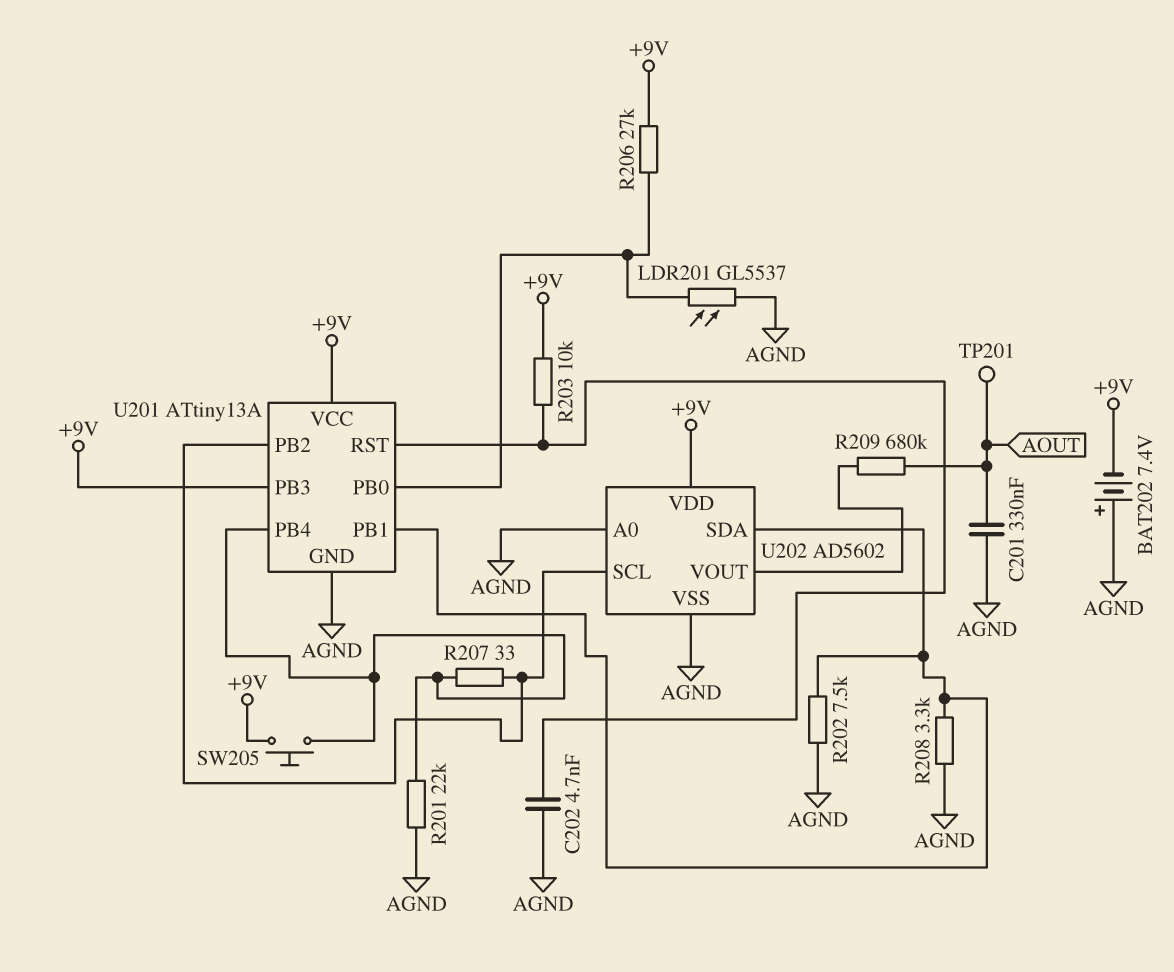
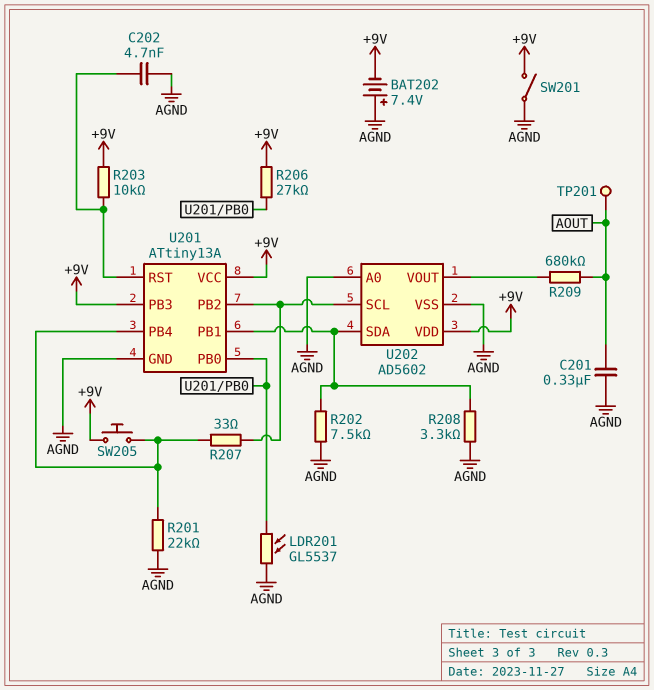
SW201: none -> switch (+9V, AGND)

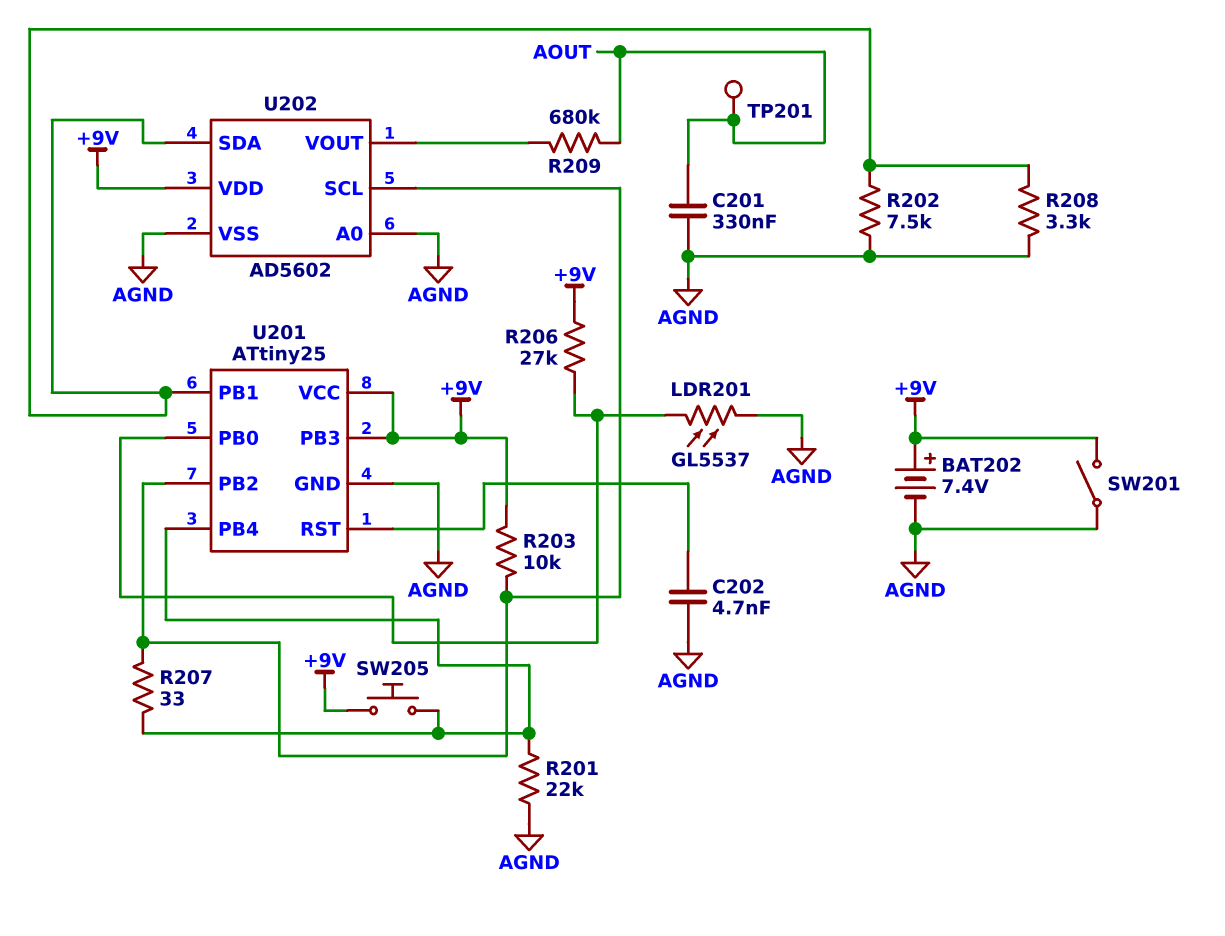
BAT202: 7.4V (plus AGND, minus +9V) -> 7.4V (plus +9V, minus AGND)
R203: 10k (+9V, U201/RST) -> 10k (+9V, U201/PB2)
U201: ATtiny13A -> ATtiny25

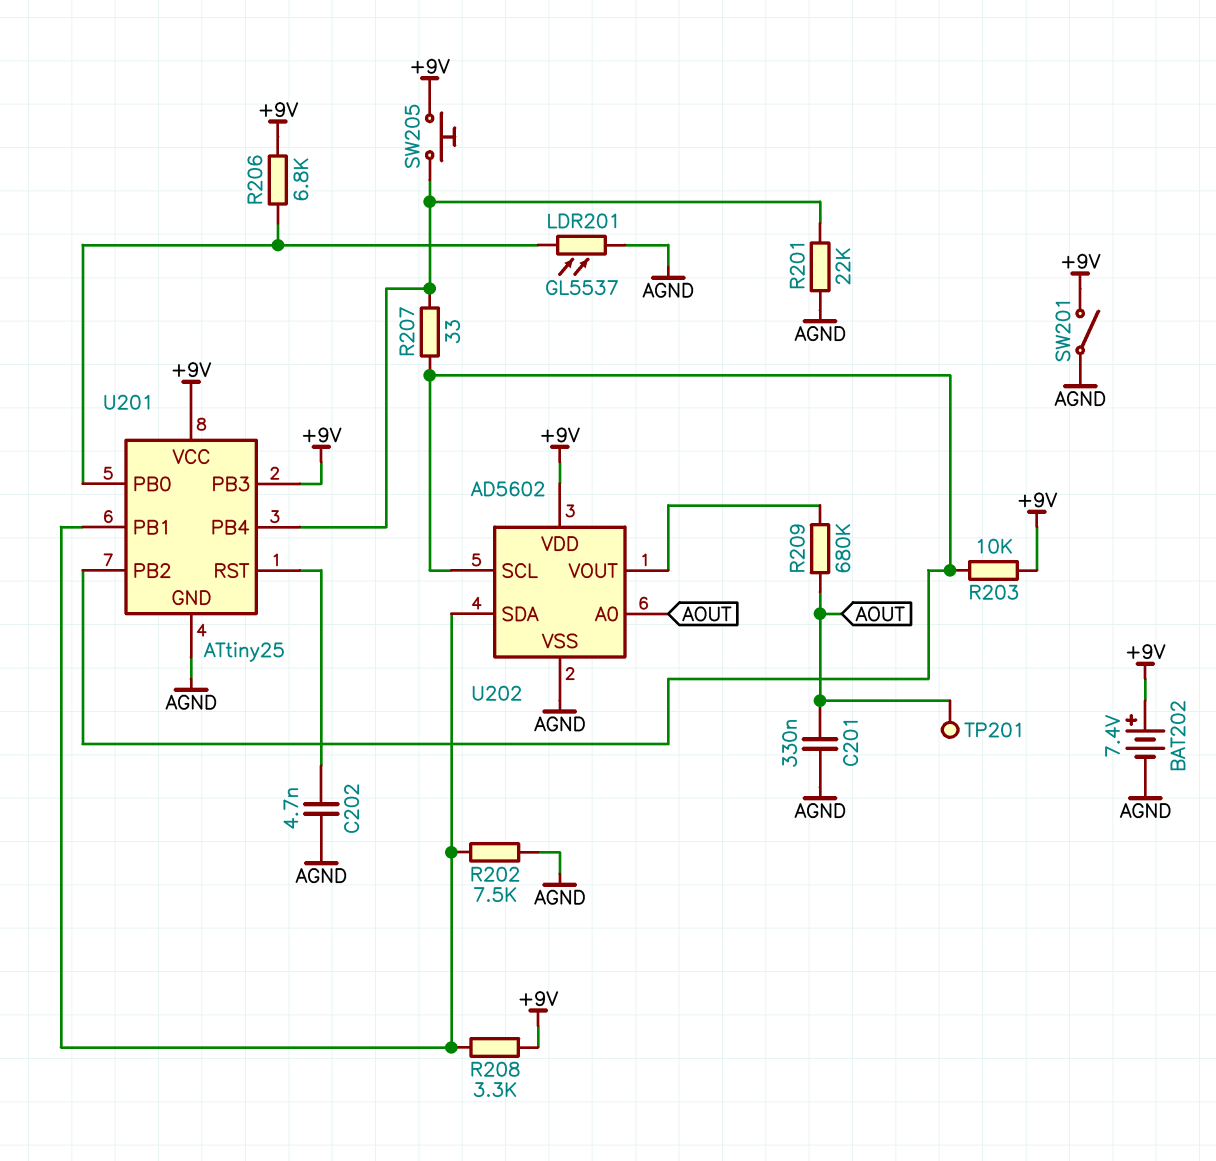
R206: 27k (+9V, U201/PB0) -> 6.8k (+9V, U201/PB0)
R208: 3.3k (AGND, U201/PB1) -> 3.3k (+9V, U201/PB1)
U202 pin A0: AGND -> AOUT

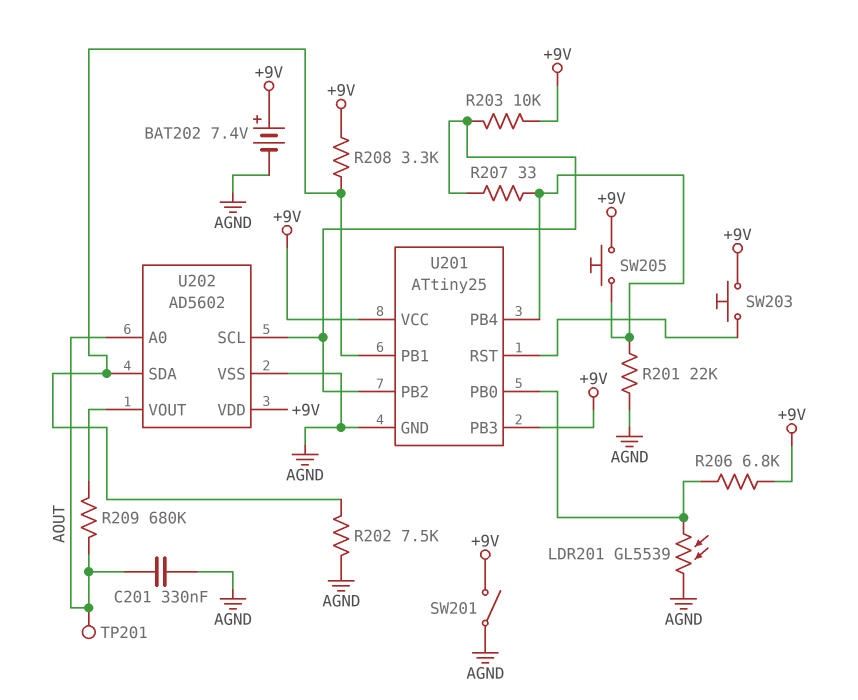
C202: 4.7nF (AGND, U201/RST) -> none
LDR201: GL5537 (AGND, U201/PB0) -> GL5539 (AGND, U201/PB0)
SW203: none -> button (+9V, U201/RST)

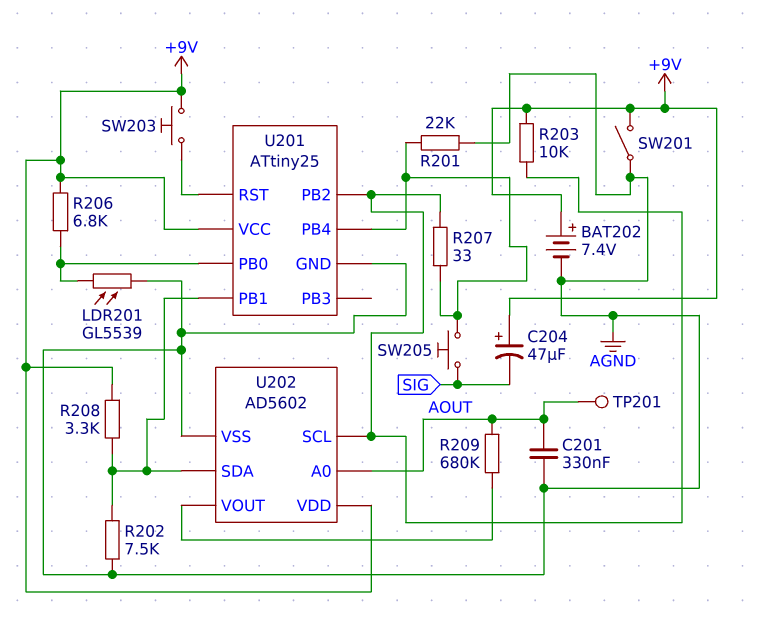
C204: none -> 47uF (plus +9V, minus SIG)
SW205: button (+9V, U201/PB4) -> button (SIG, U201/PB4)
U201 pin PB3: +9V -> none

